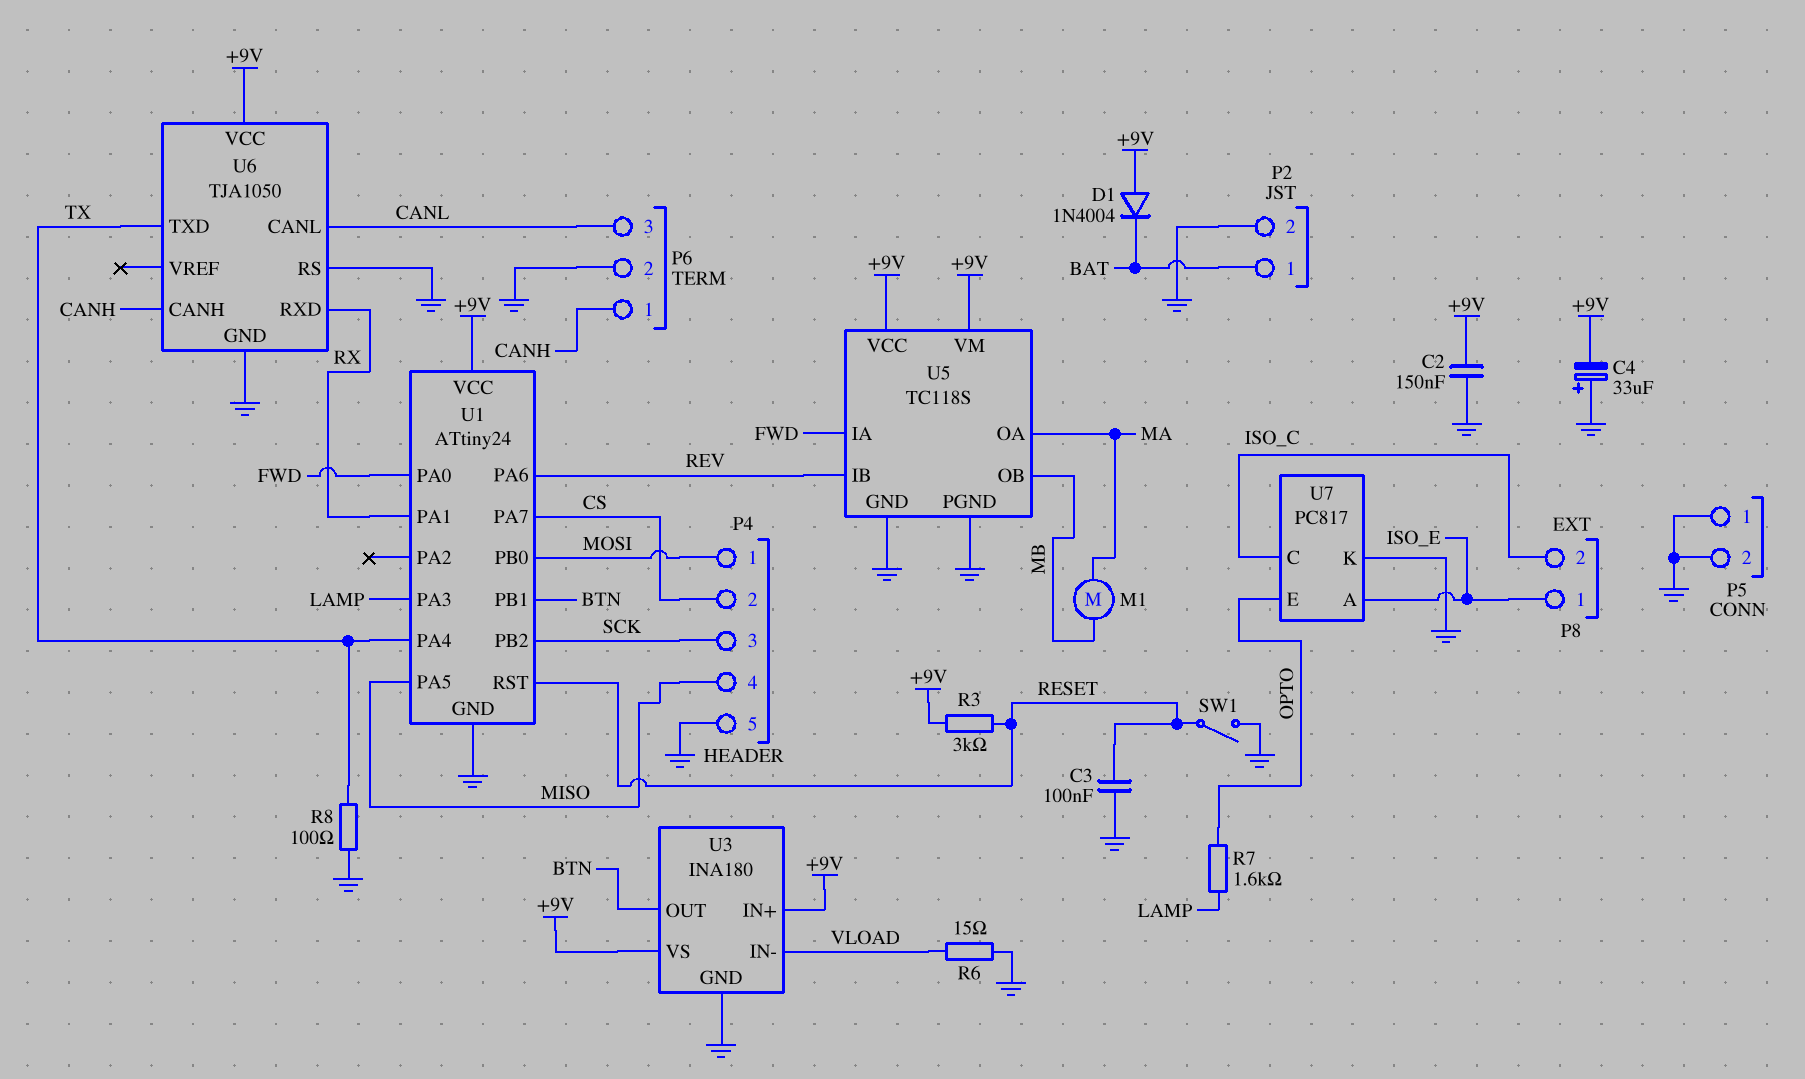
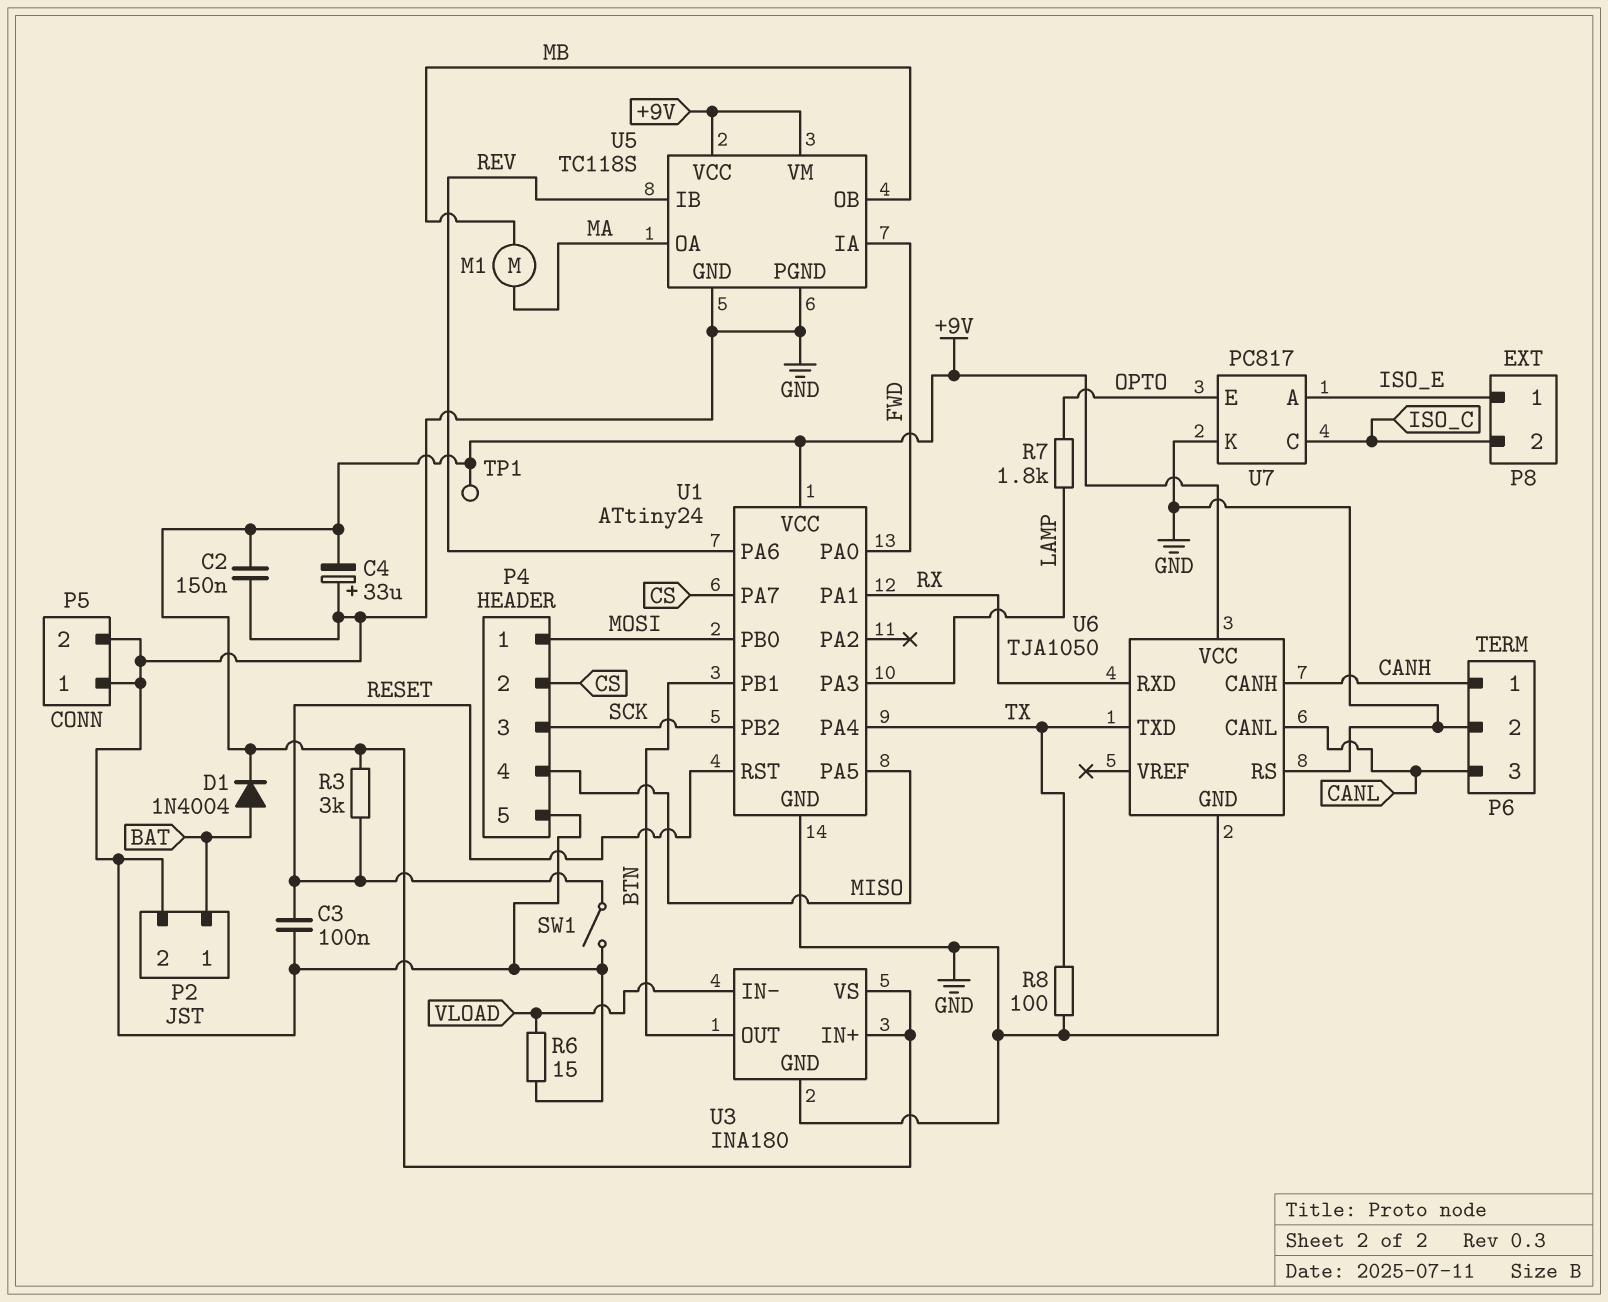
D1: diode 1N4004 (A +9V, K BAT) -> diode 1N4004 (A BAT, K +9V)
R7: 1.6k (LAMP, OPTO) -> 1.8k (LAMP, OPTO)
TP1: none -> test point (+9V)

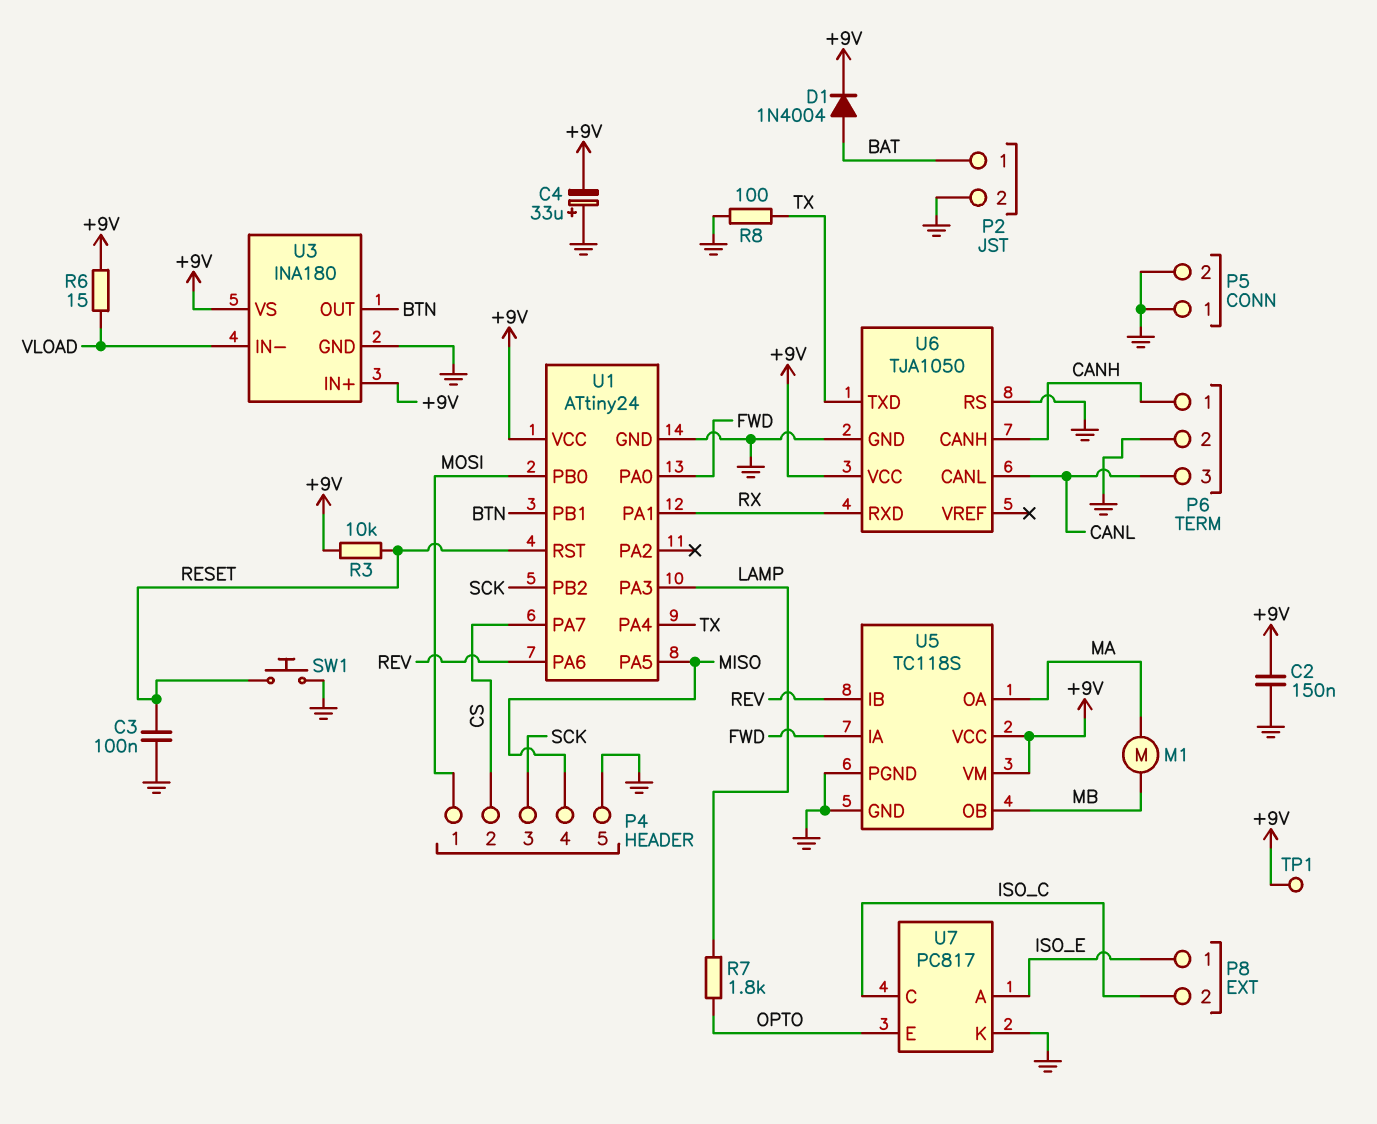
R3: 3k (+9V, RESET) -> 10k (+9V, RESET)
R6: 15 (GND, VLOAD) -> 15 (+9V, VLOAD)
SW1: switch (GND, RESET) -> button (GND, RESET)

